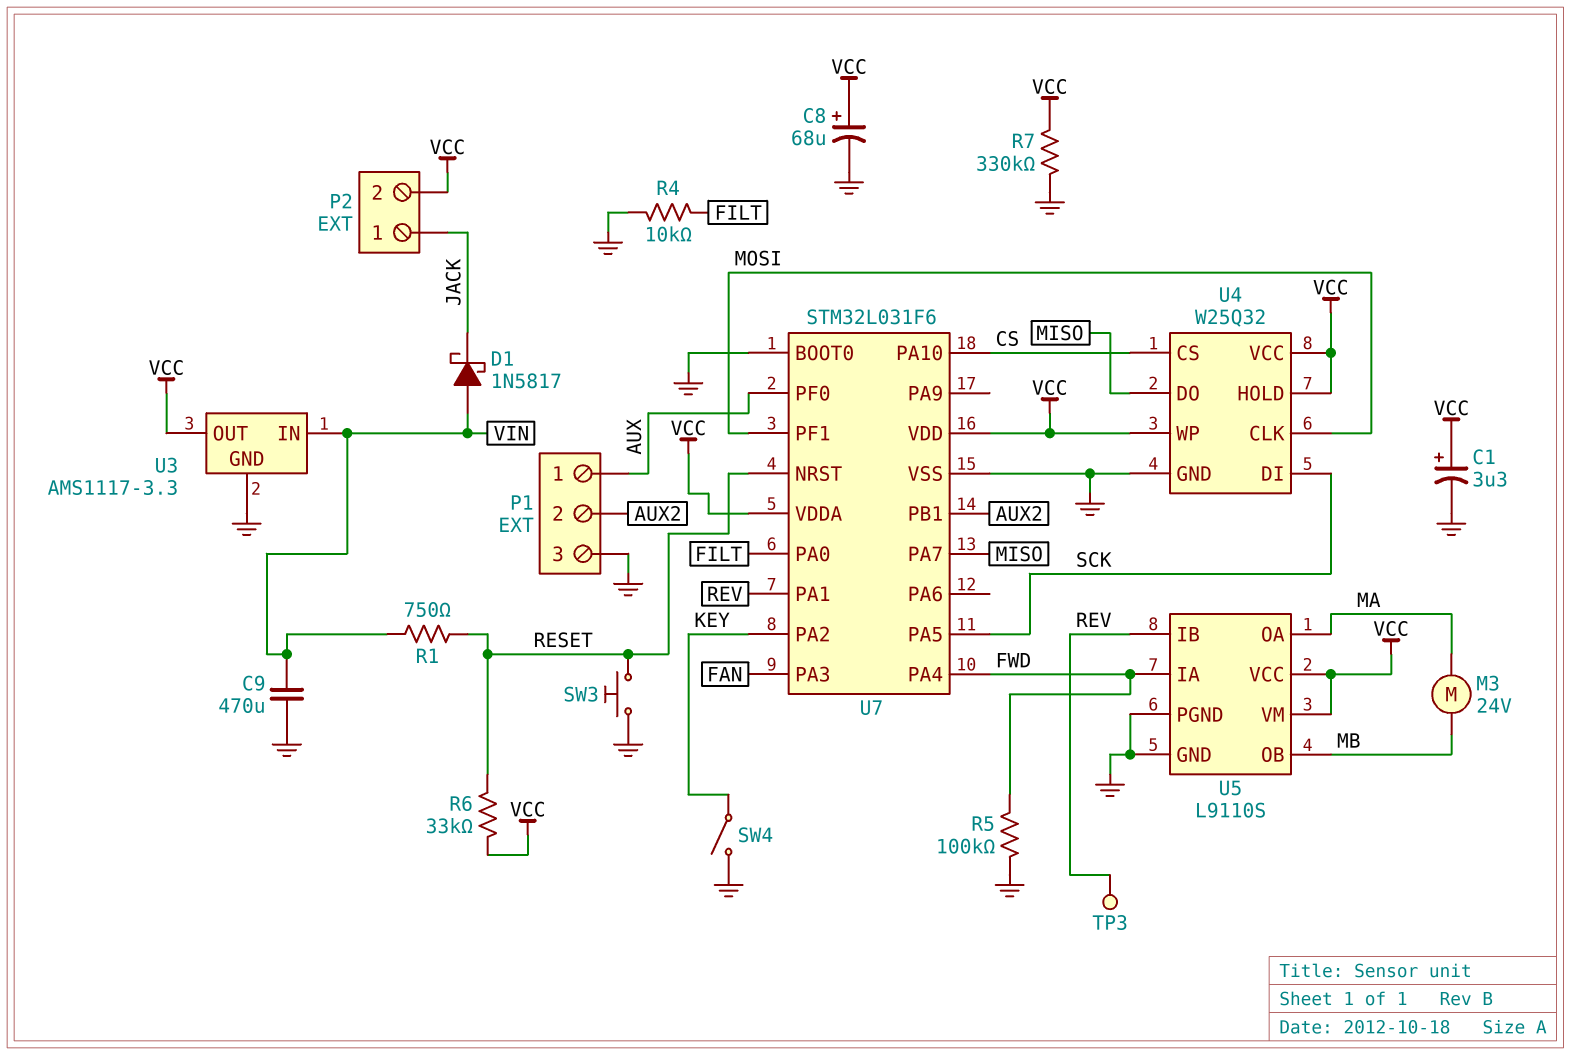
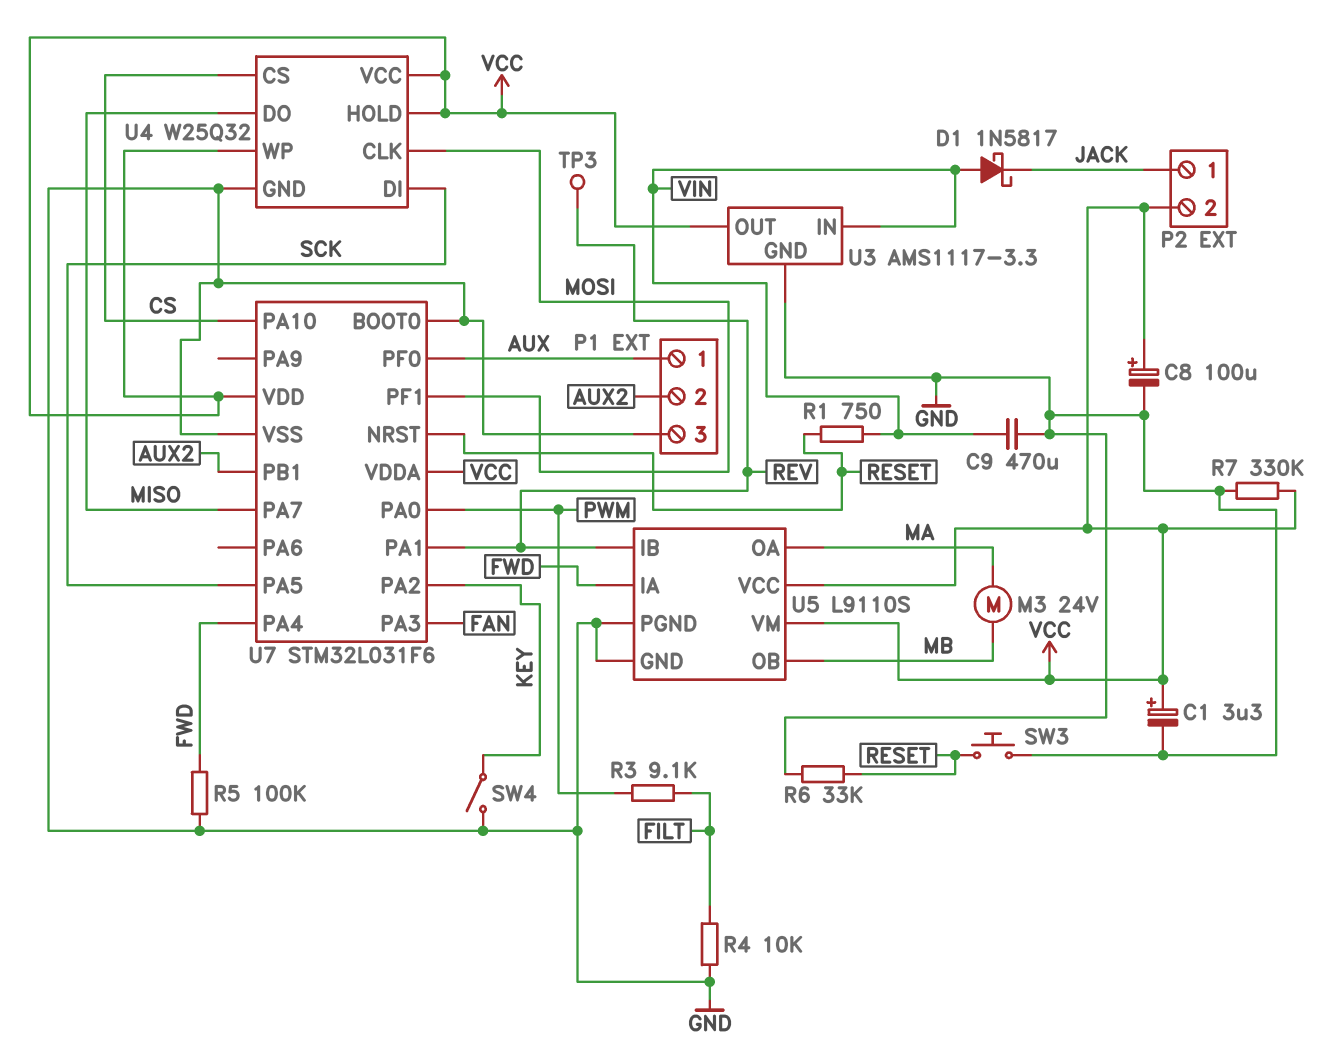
C8: 68uF (plus VCC, minus GND) -> 100uF (plus VCC, minus GND)
R3: none -> 9.1k (FILT, PWM)
R6: 33k (RESET, VCC) -> 33k (GND, RESET)
U7 pin PA0: FILT -> PWM

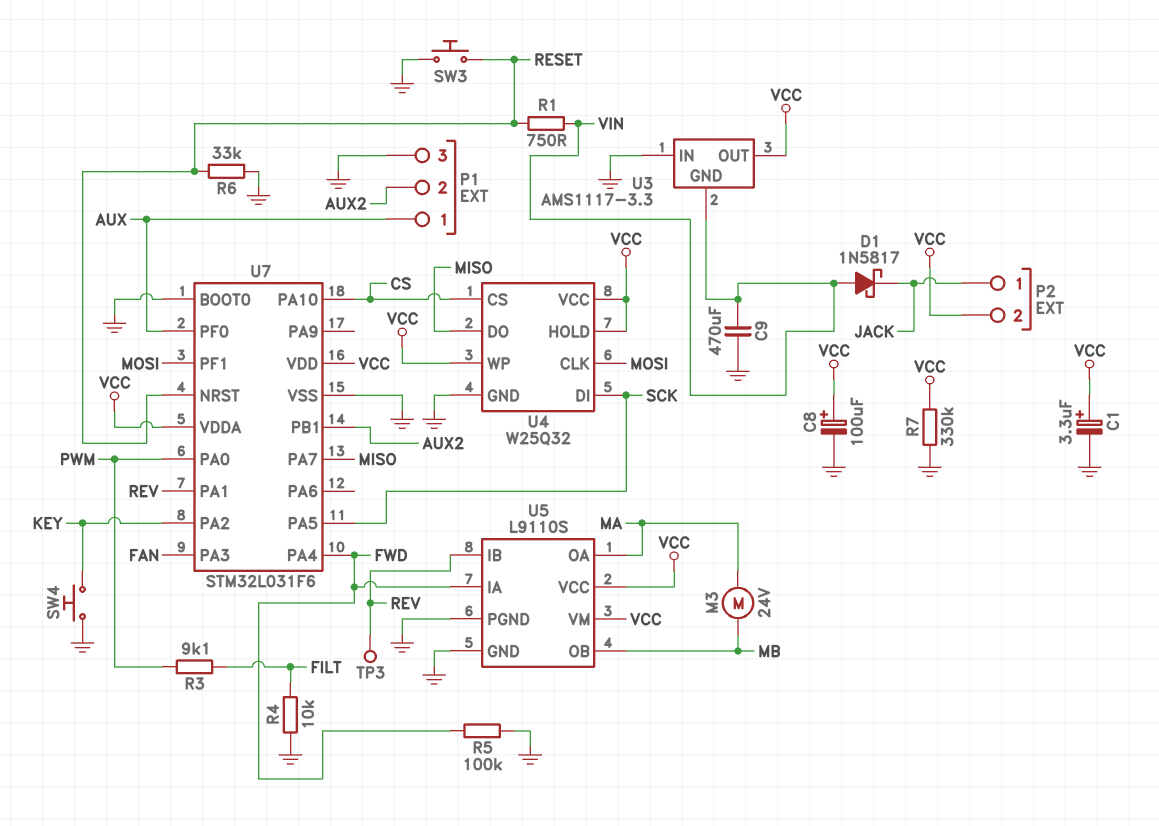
SW4: switch (GND, KEY) -> button (GND, KEY)
U3 pin GND: GND -> VIN
U3 pin IN: VIN -> GND

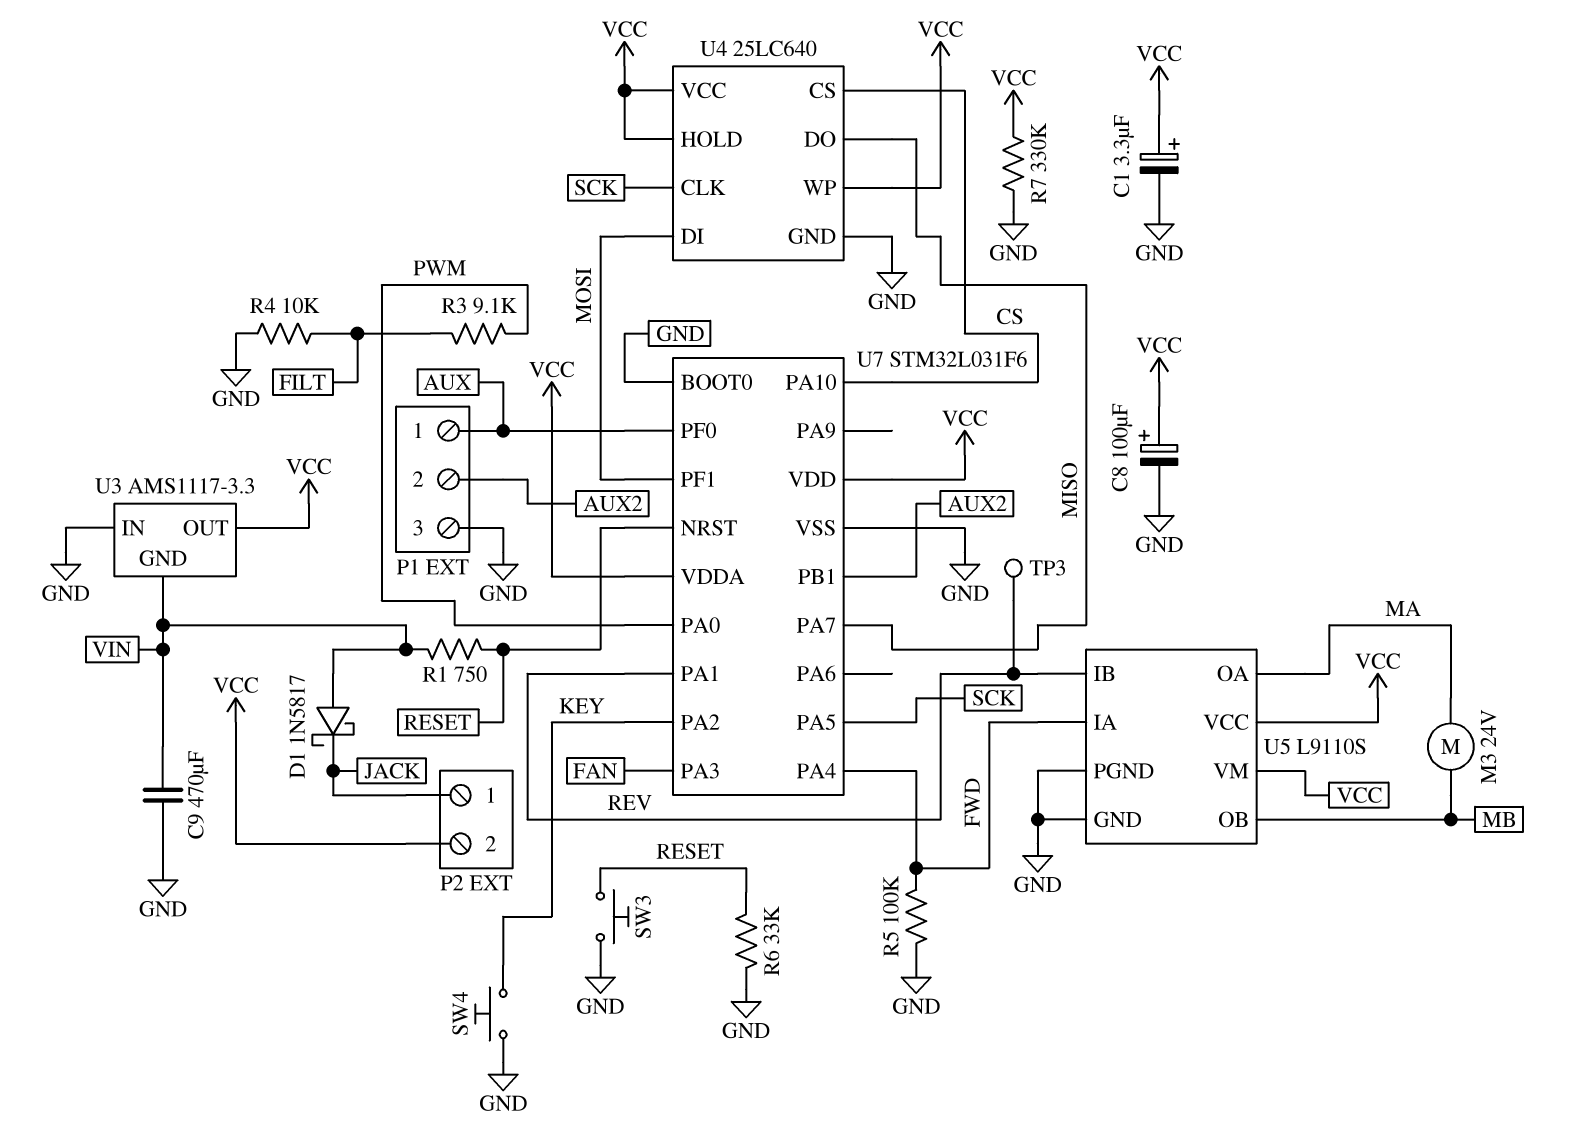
U4: W25Q32 -> 25LC640
U4 pin CLK: MOSI -> SCK
U4 pin DI: SCK -> MOSI

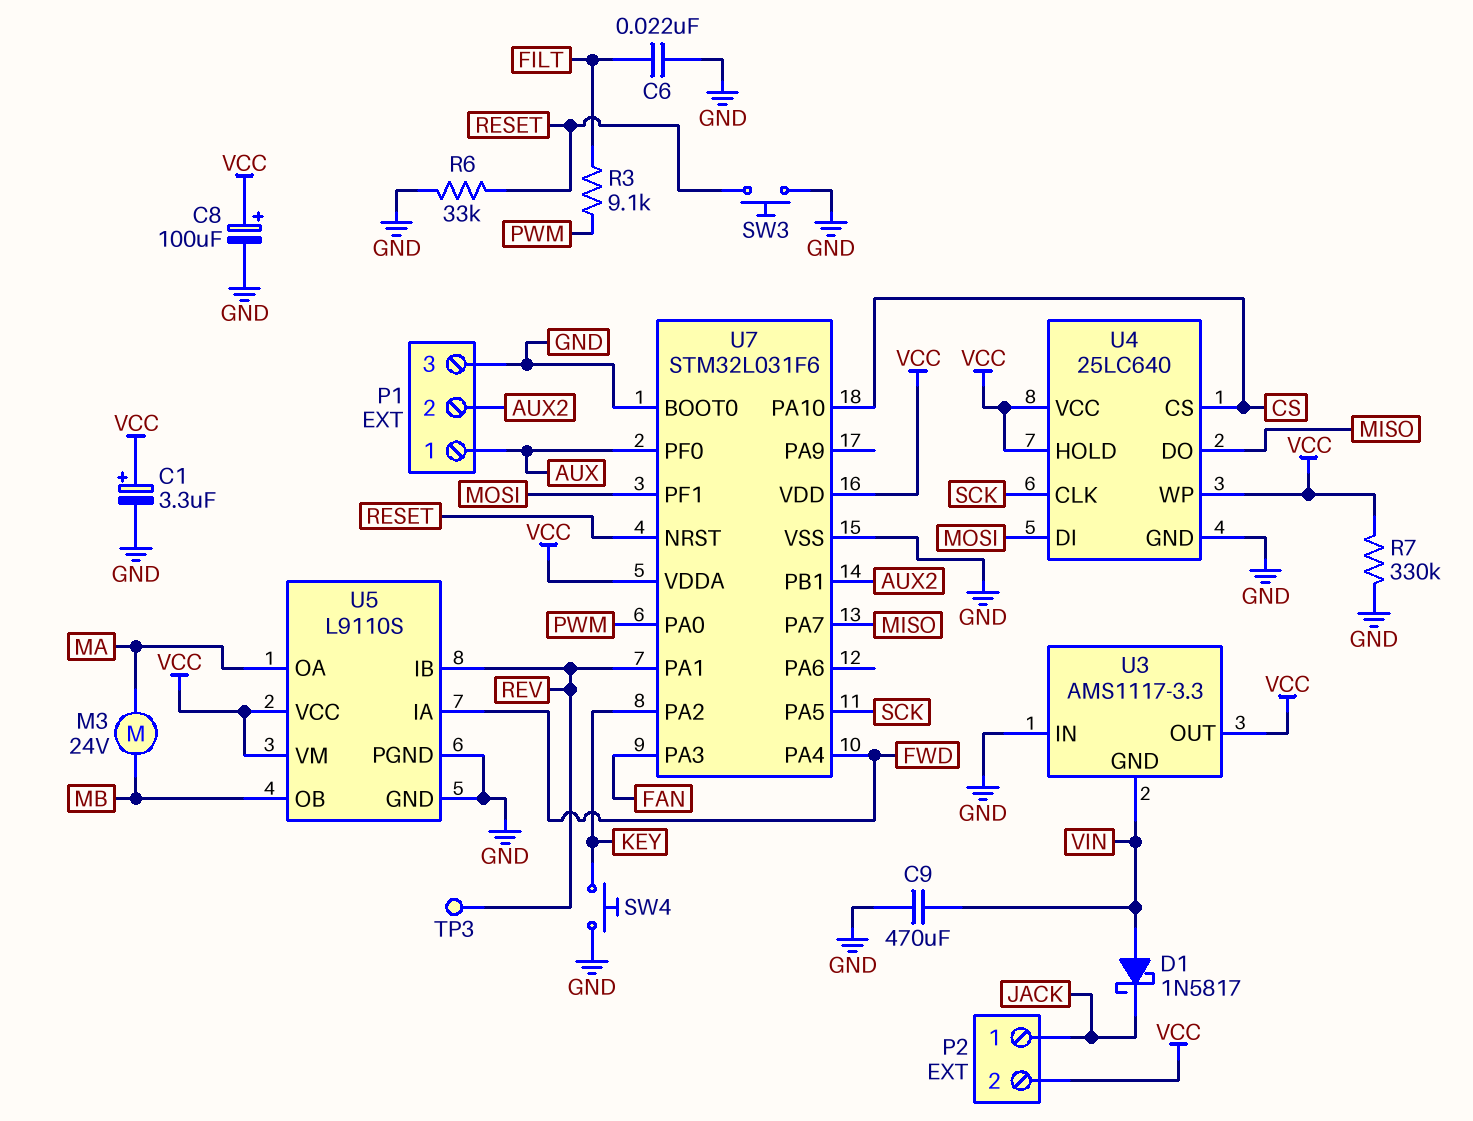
C6: none -> 22nF (FILT, GND)
R1: 750 (RESET, VIN) -> none
R4: 10k (FILT, GND) -> none
R5: 100k (FWD, GND) -> none

